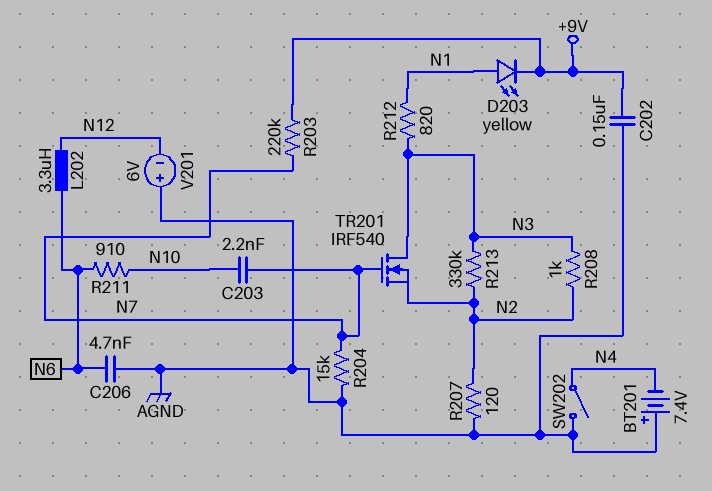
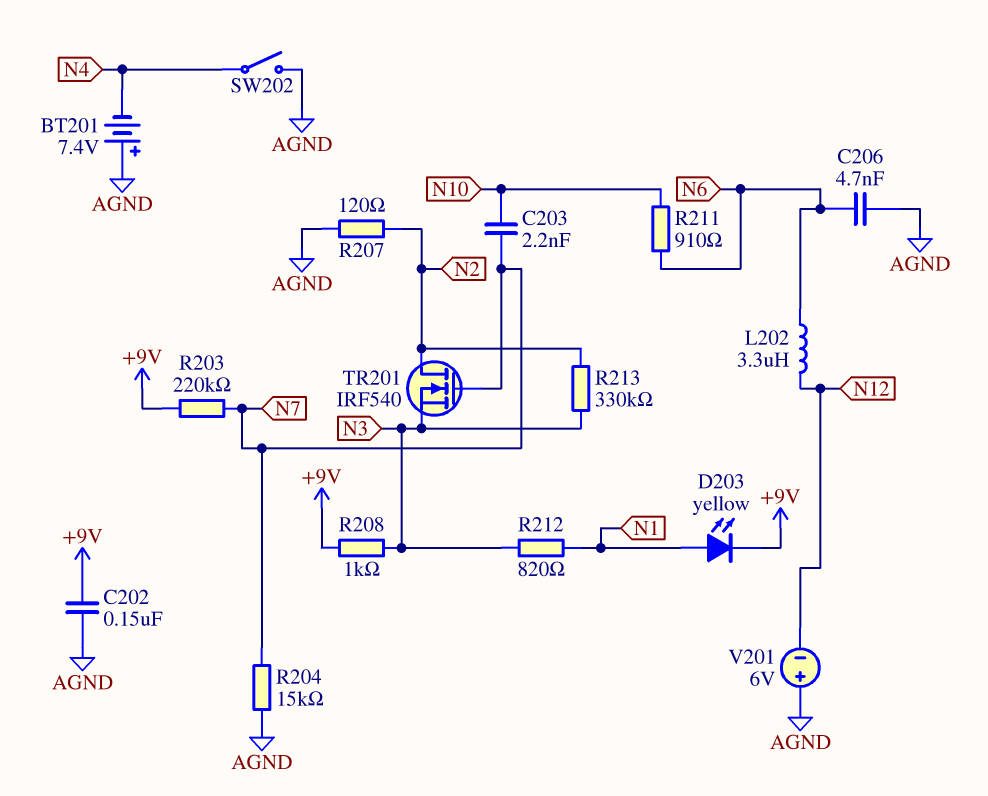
R208: 1k (N2, N3) -> 1k (+9V, N3)
TR201: NMOS IRF540 (G N7, D N3, S N2) -> NMOS IRF540 (G N7, D N2, S N3)

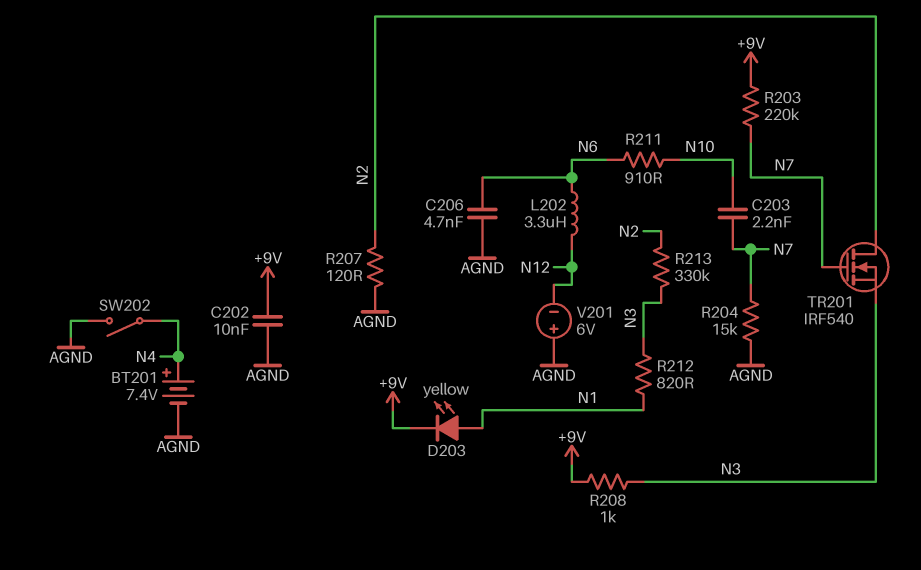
BT201: 7.4V (plus AGND, minus N4) -> 7.4V (plus N4, minus AGND)
C202: 150nF (+9V, AGND) -> 10nF (+9V, AGND)

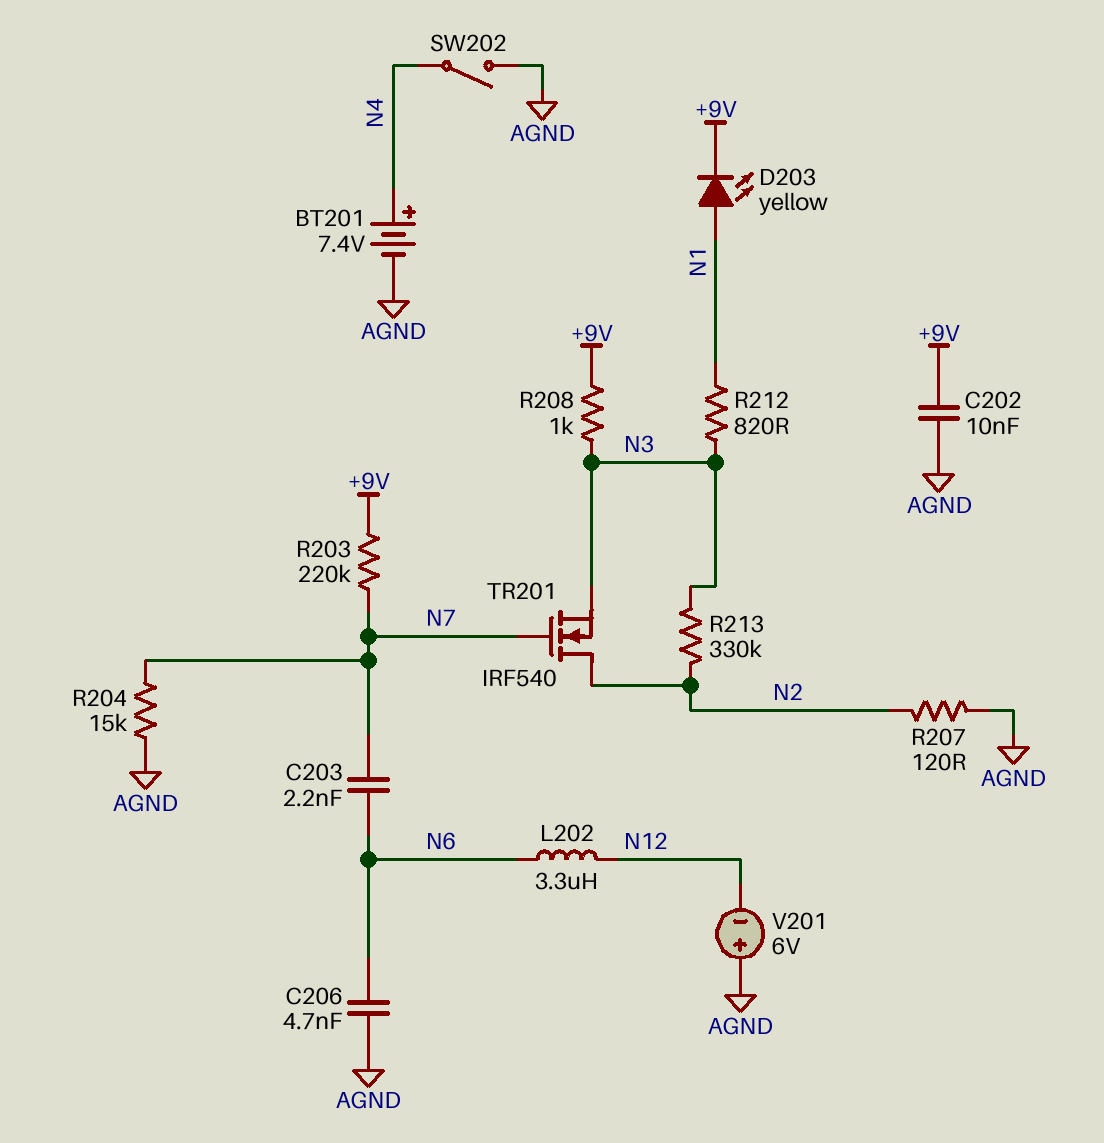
C203: 2.2nF (N7, N10) -> 2.2nF (N6, N7)
R211: 910 (N6, N10) -> none

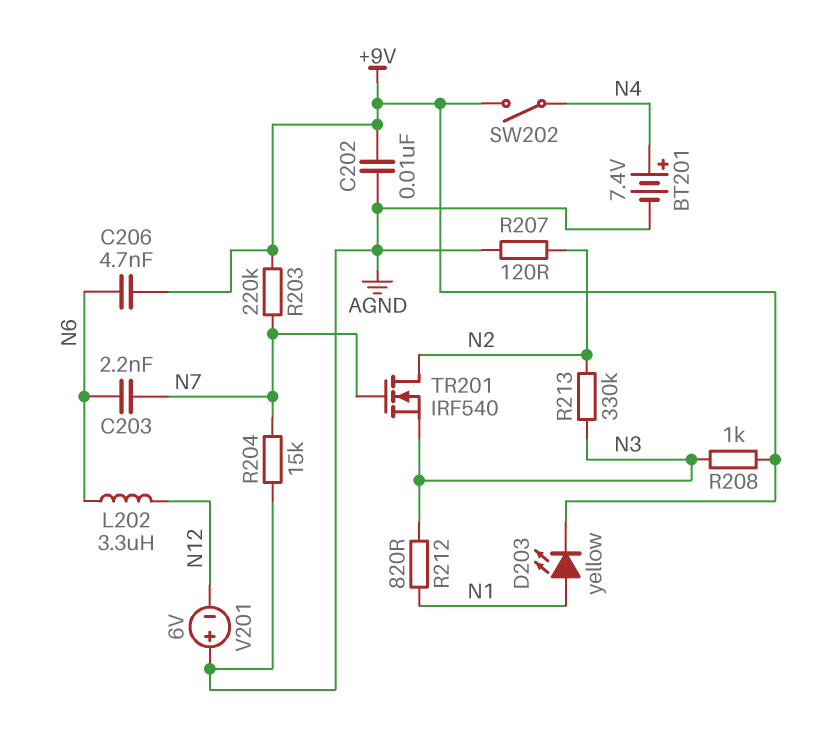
C206: 4.7nF (AGND, N6) -> 4.7nF (+9V, N6)
SW202: switch (AGND, N4) -> switch (+9V, N4)

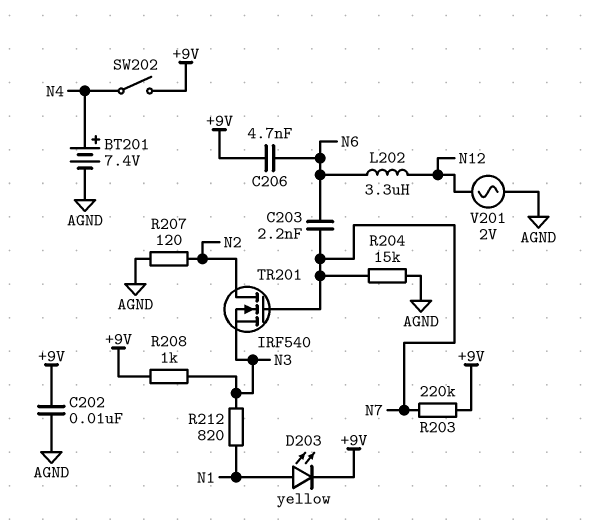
R213: 330k (N2, N3) -> none
V201: 6V (plus AGND, minus N12) -> AC 2V (AGND, N12)

